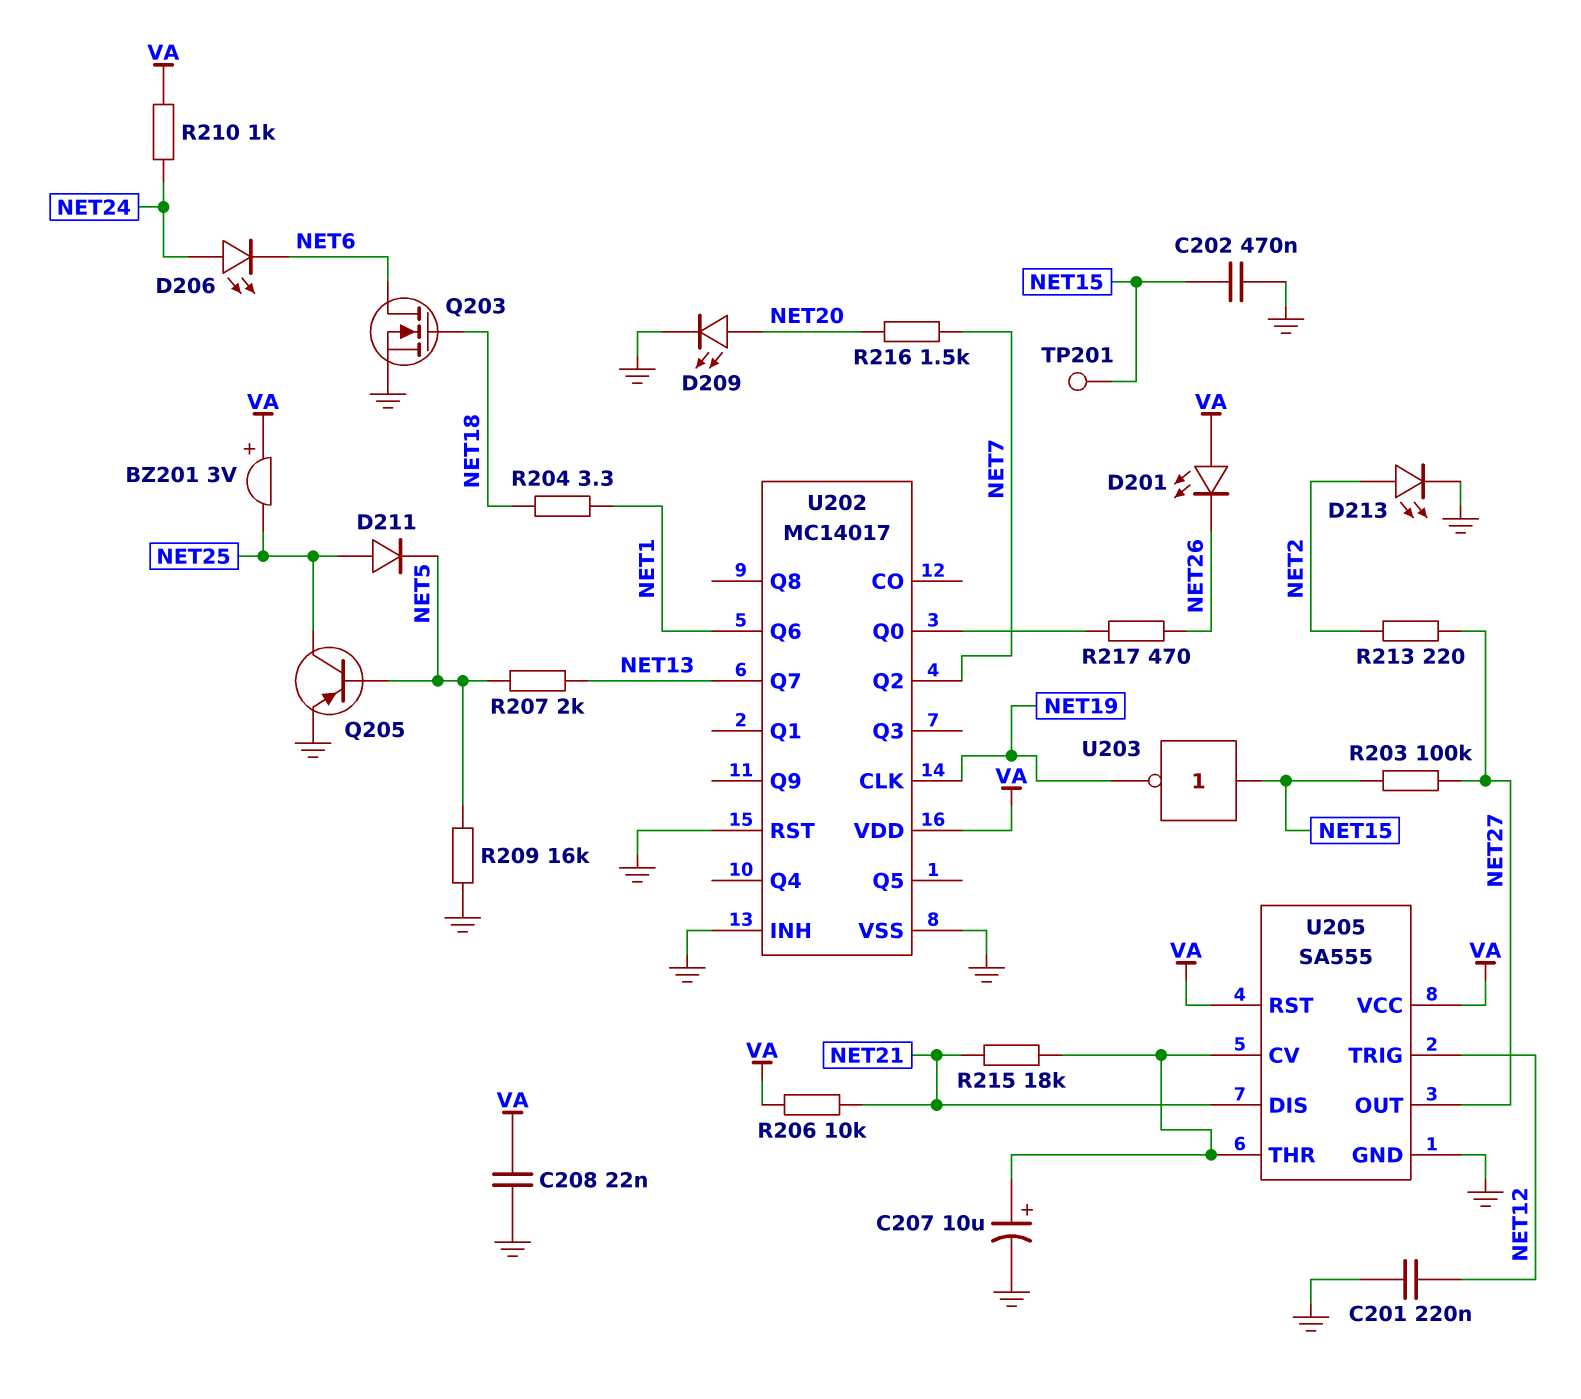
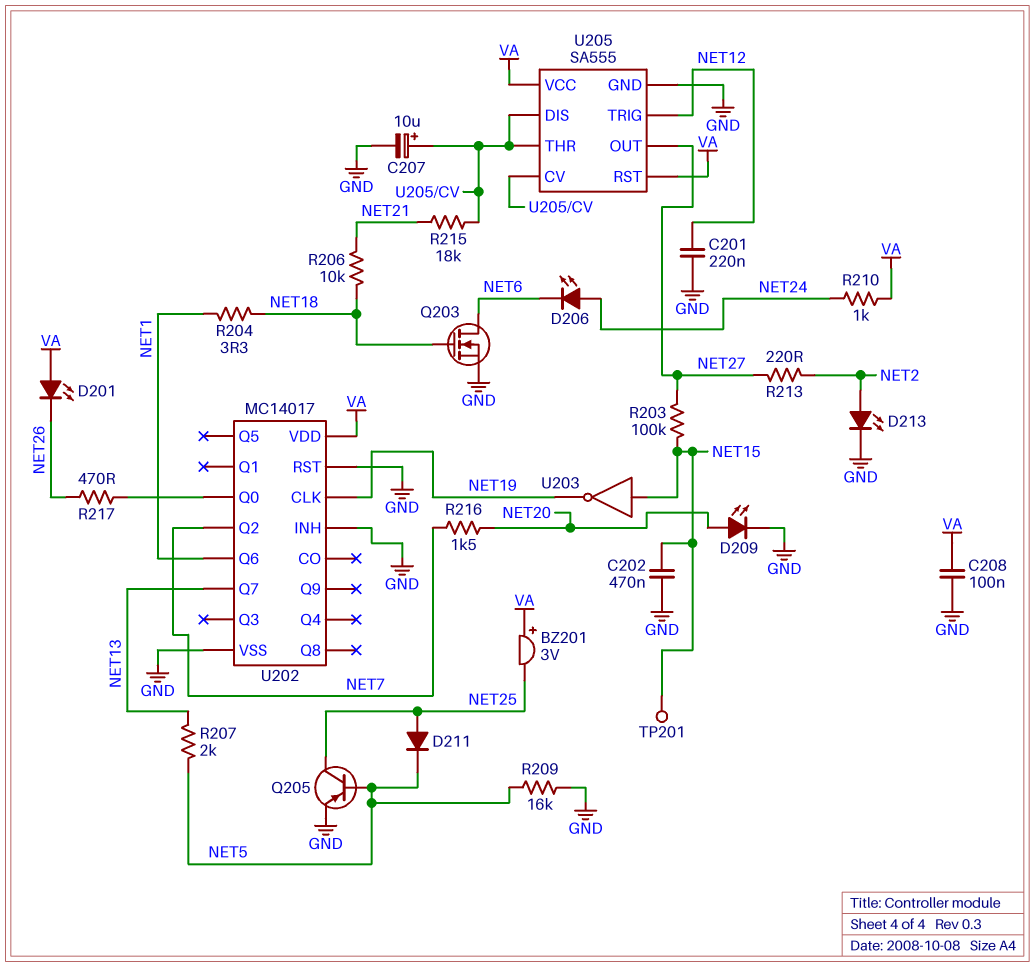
C208: 22nF (GND, VA) -> 100nF (GND, VA)
R206: 10k (NET21, VA) -> 10k (NET18, NET21)
U205 pin DIS: NET21 -> U205/CV

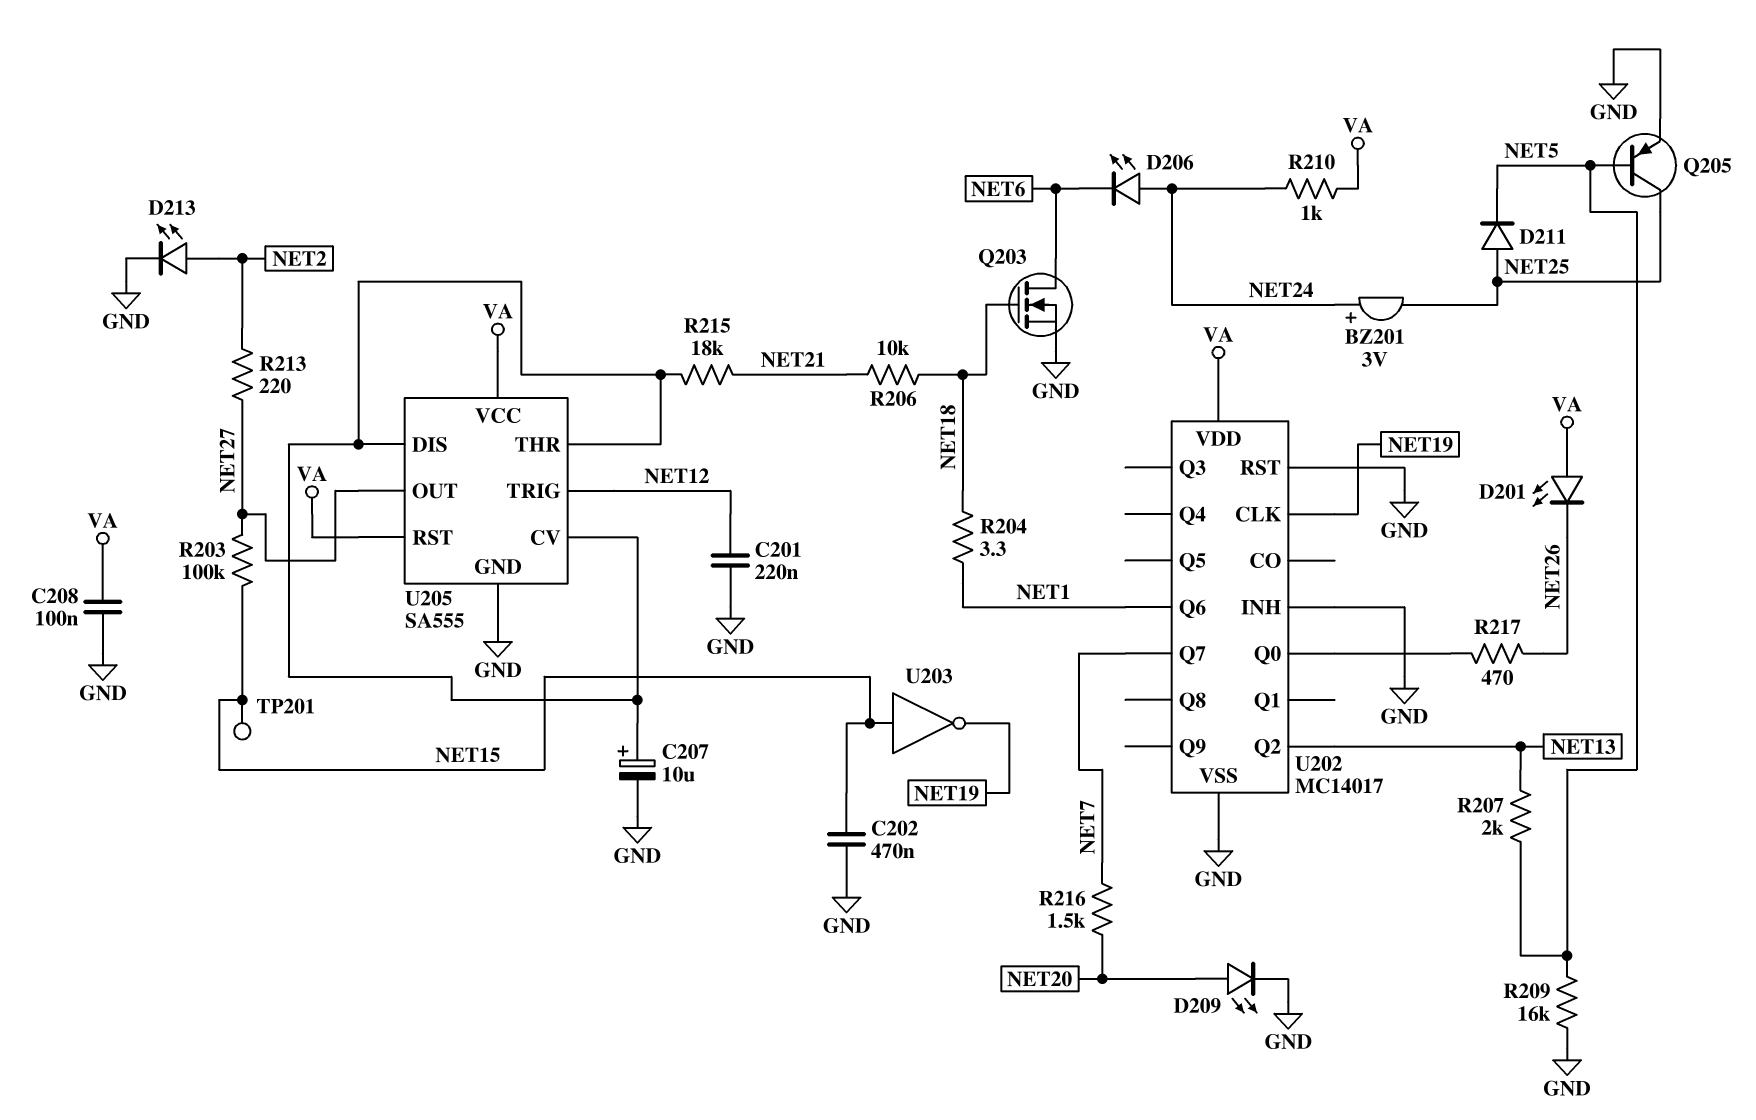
BZ201: buzzer 3V (plus VA, minus NET25) -> buzzer 3V (plus NET24, minus NET25)
U202 pin Q2: NET7 -> NET13
U202 pin Q7: NET13 -> NET7

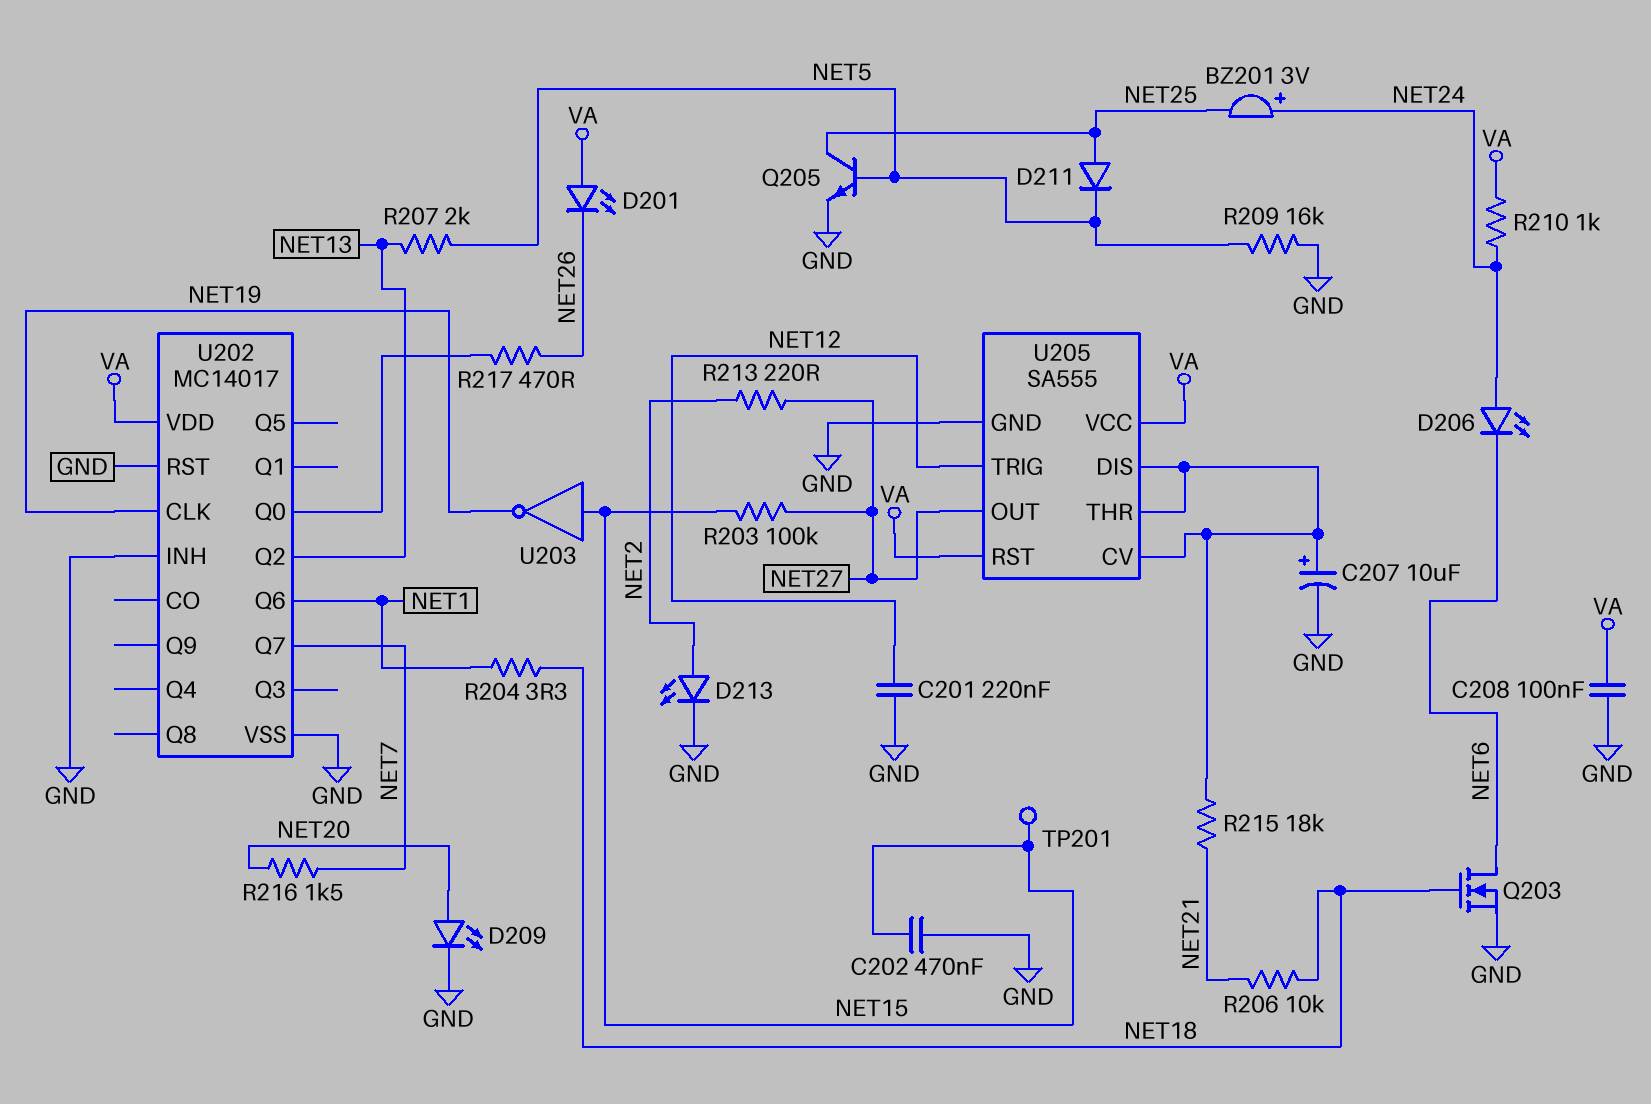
Q205: PNP (B NET5, C NET25, E GND) -> NPN (B NET5, C NET25, E GND)

